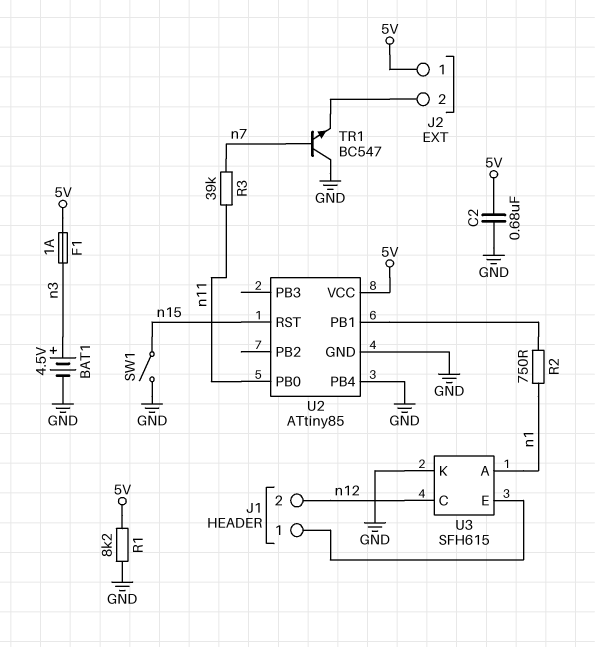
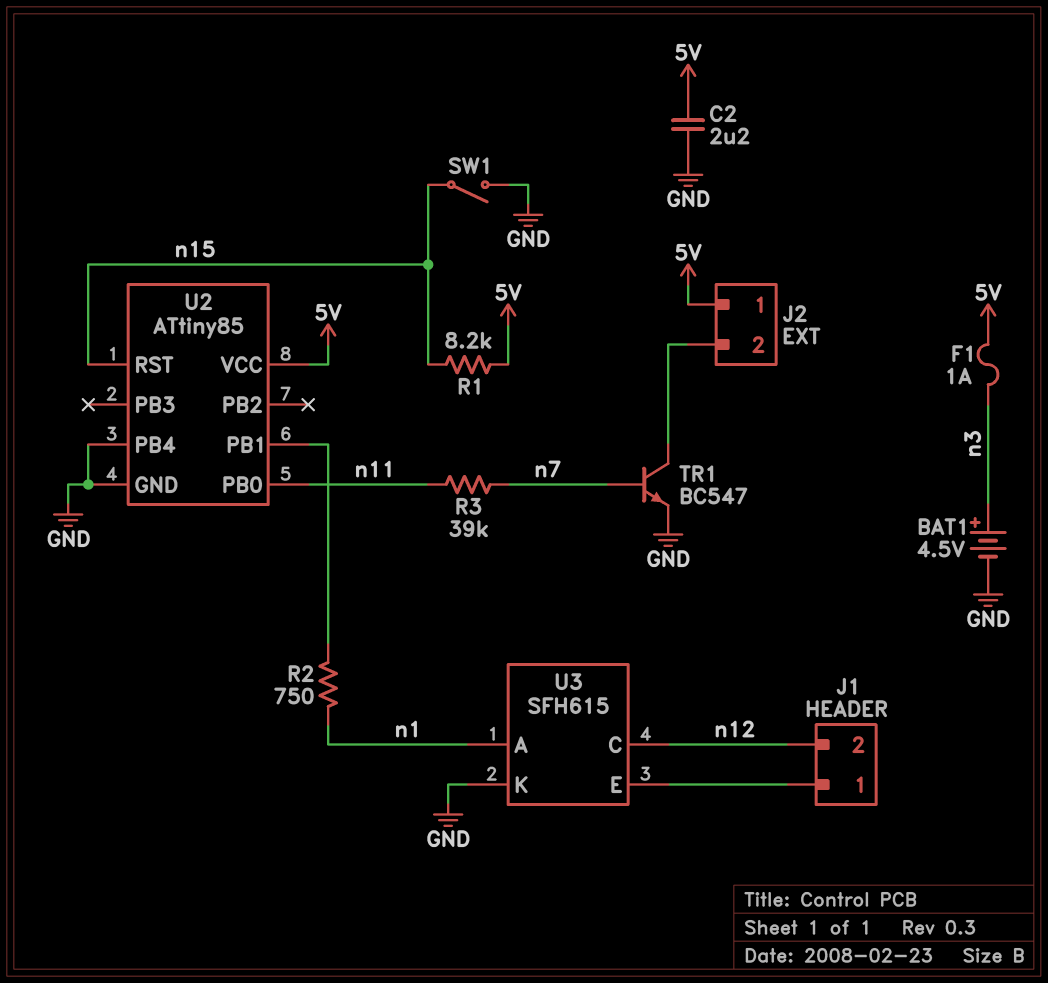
C2: 680nF (5V, GND) -> 2.2uF (5V, GND)
R1: 8.2k (5V, GND) -> 8.2k (5V, n15)
TR1: NPN BC547 (B n7, C GND, E J2/2) -> NPN BC547 (B n7, C J2/2, E GND)

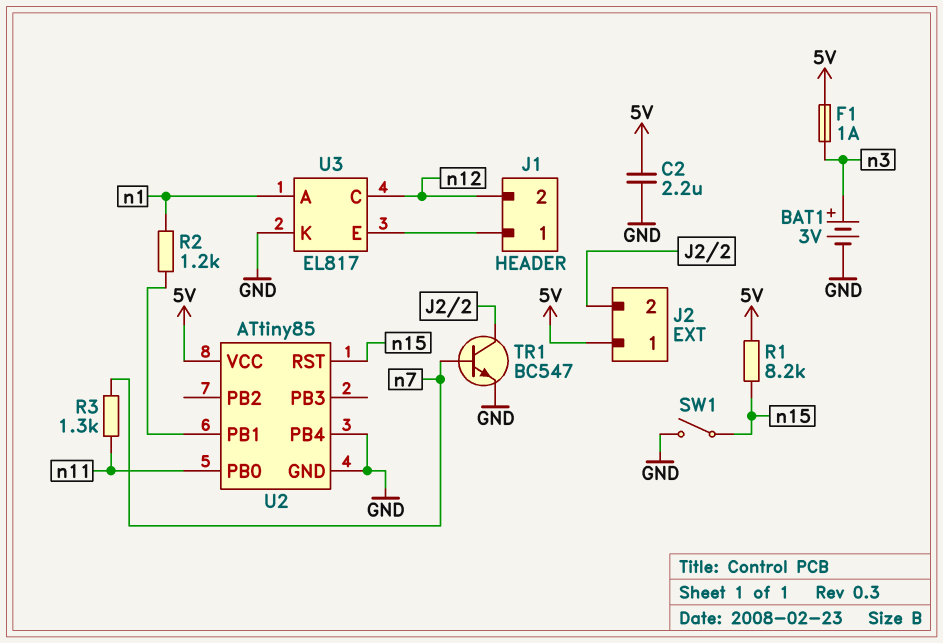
BAT1: 4.5V (plus n3, minus GND) -> 3V (plus n3, minus GND)
R2: 750 (U2/PB1, n1) -> 1.2k (U2/PB1, n1)
R3: 39k (n7, n11) -> 1.3k (n7, n11)
U3: SFH615 -> EL817

